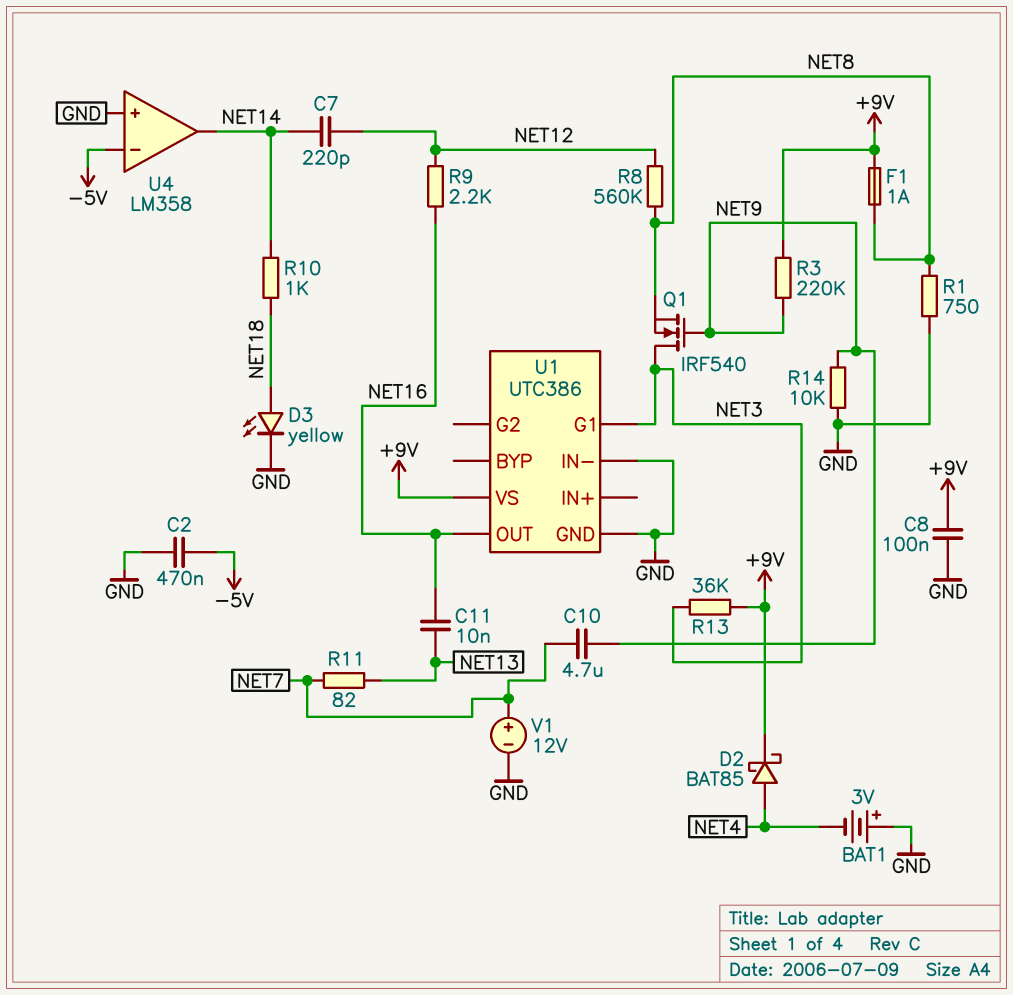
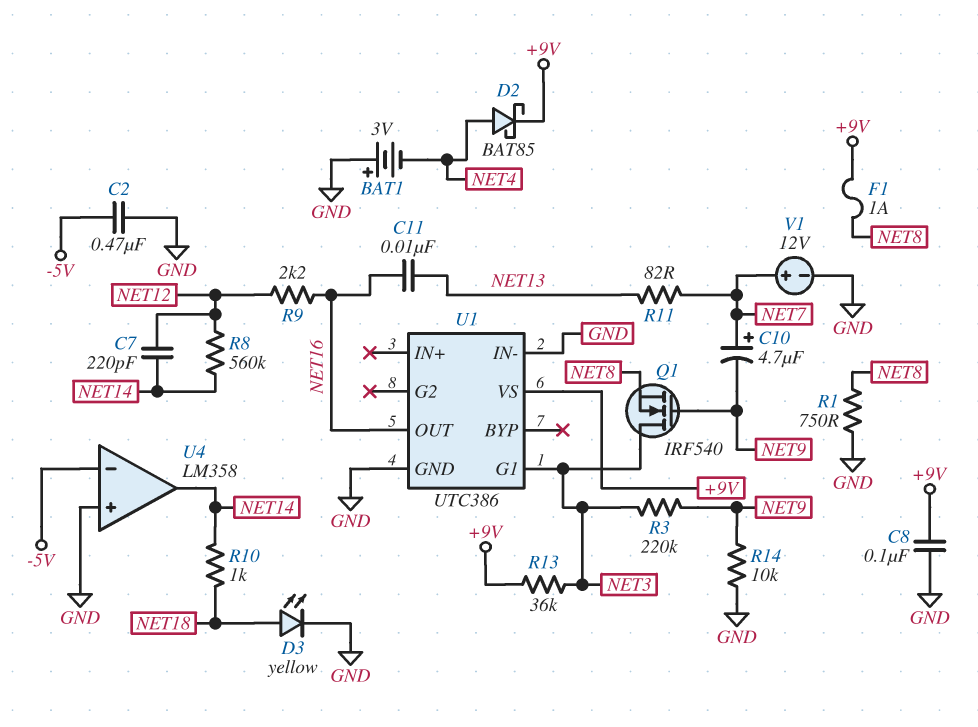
C10: 4.7uF (NET7, NET9) -> 4.7uF (plus NET7, minus NET9)
R3: 220k (+9V, NET9) -> 220k (NET3, NET9)
R8: 560k (NET8, NET12) -> 560k (NET12, NET14)

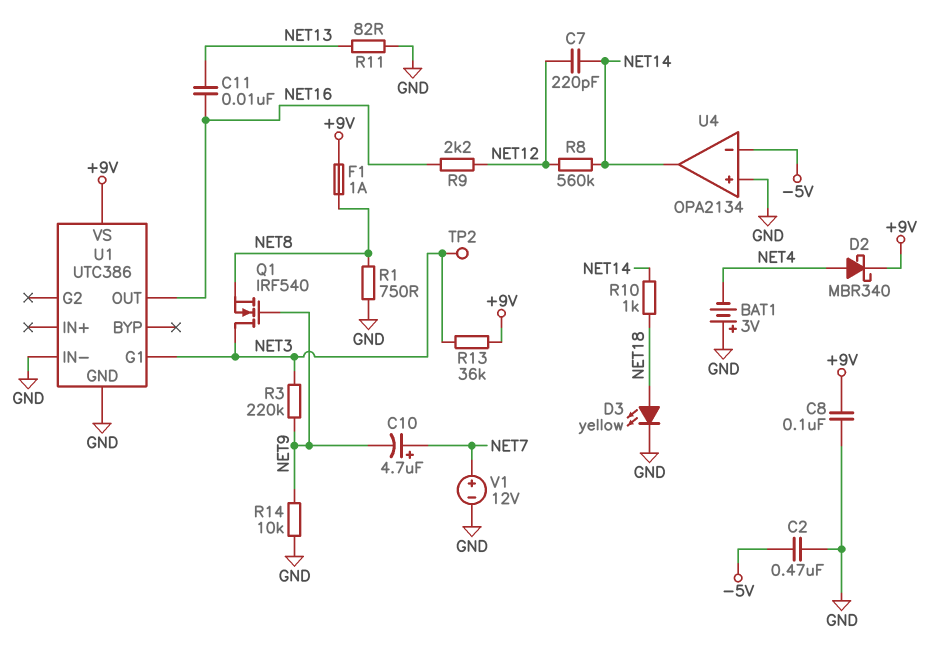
D2: schottky BAT85 (A NET4, K +9V) -> schottky MBR340 (A NET4, K +9V)
R11: 82 (NET7, NET13) -> 82 (GND, NET13)
TP2: none -> test point (NET3)
U4: LM358 -> OPA2134

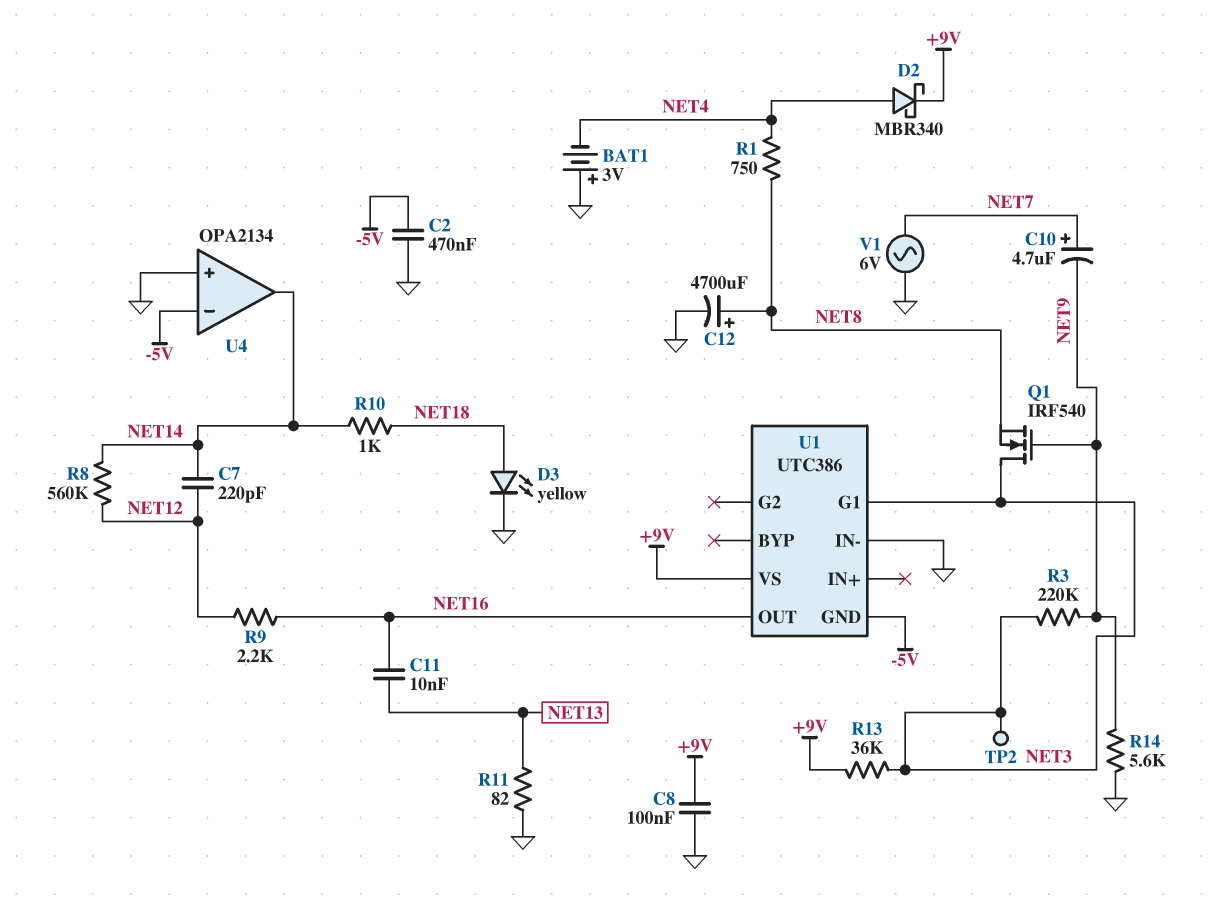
C12: none -> 4700uF (plus NET8, minus GND)
F1: 1A (+9V, NET8) -> none
R1: 750 (GND, NET8) -> 750 (NET4, NET8)
R14: 10k (GND, NET9) -> 5.6k (GND, NET9)
U1 pin GND: GND -> -5V
V1: 12V (plus NET7, minus GND) -> AC 6V (GND, NET7)

